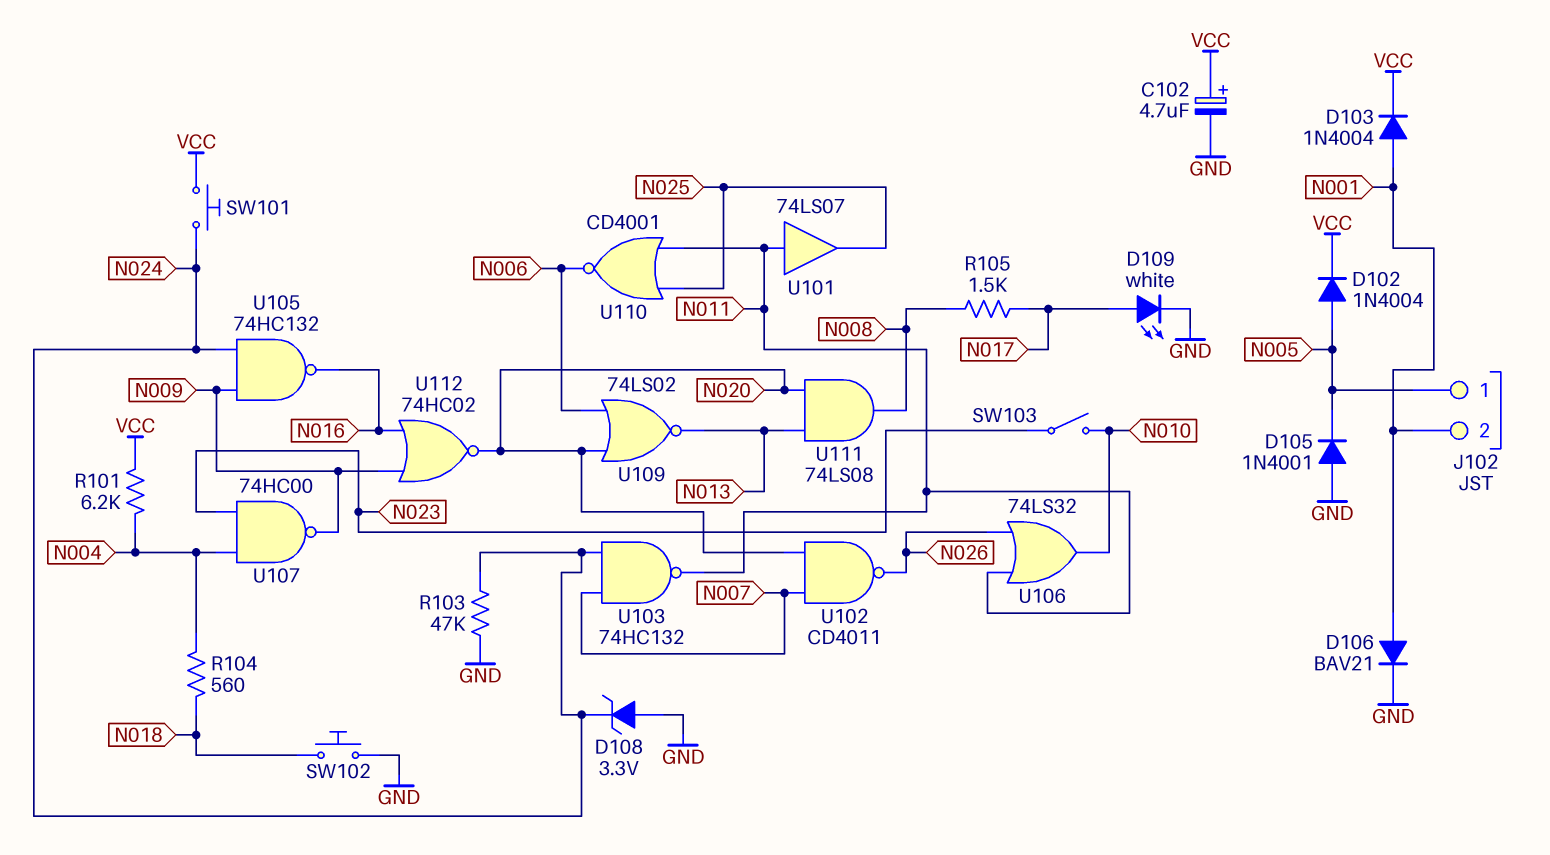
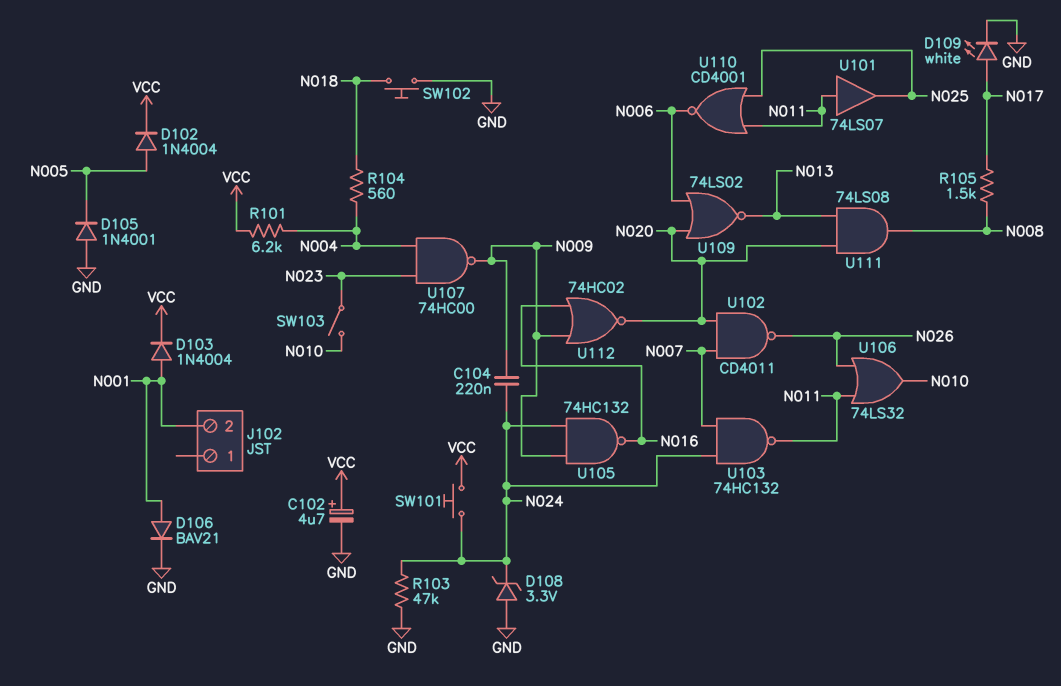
C104: none -> 220nF (N009, N024)
J102 pin 1: N005 -> none

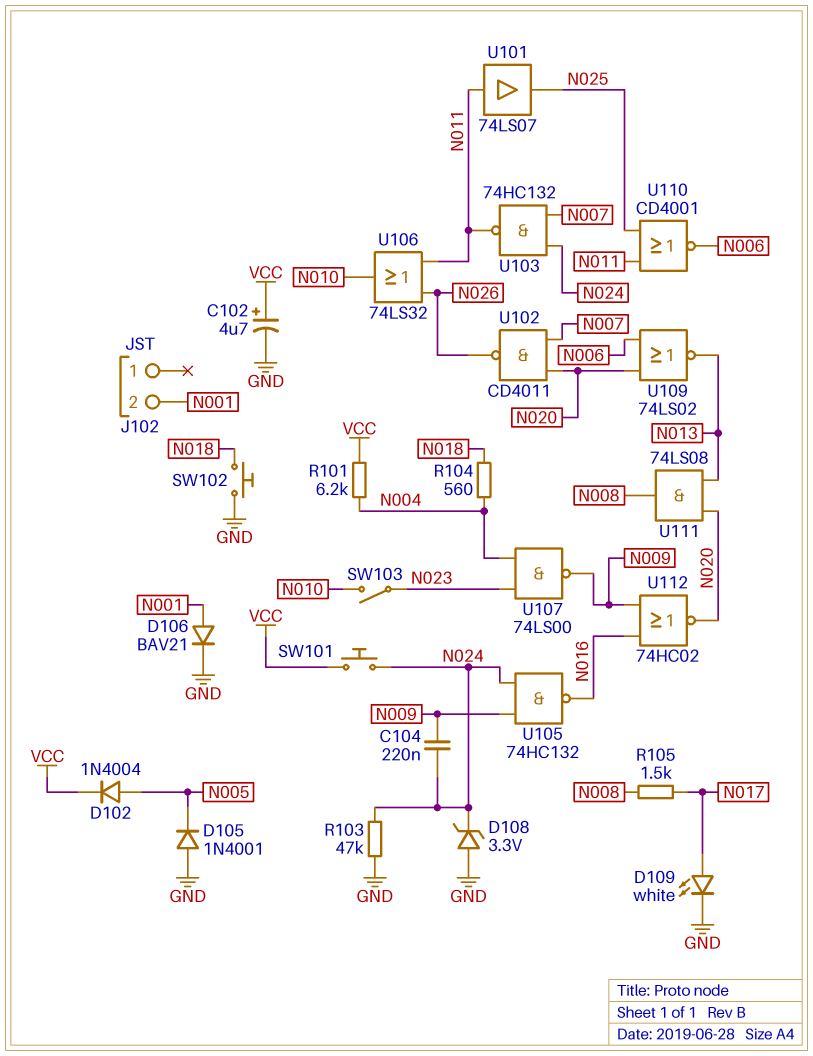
D103: diode 1N4004 (A N001, K VCC) -> none
U107: NAND 74HC00 (in N004, in N023, out N009) -> NAND 74LS00 (in N004, in N023, out N009)

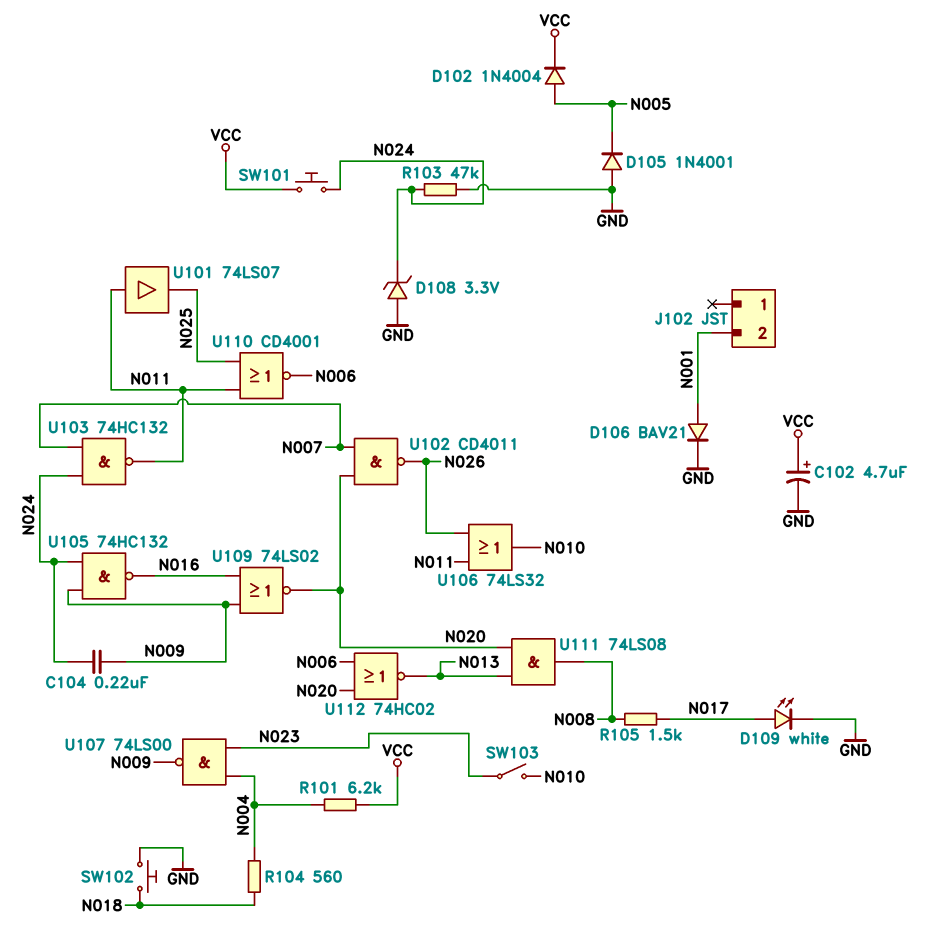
U109: NOR 74LS02 (in N006, in N020, out N013) -> NOR 74LS02 (in N009, in N016, out N020)
U112: NOR 74HC02 (in N009, in N016, out N020) -> NOR 74HC02 (in N006, in N020, out N013)

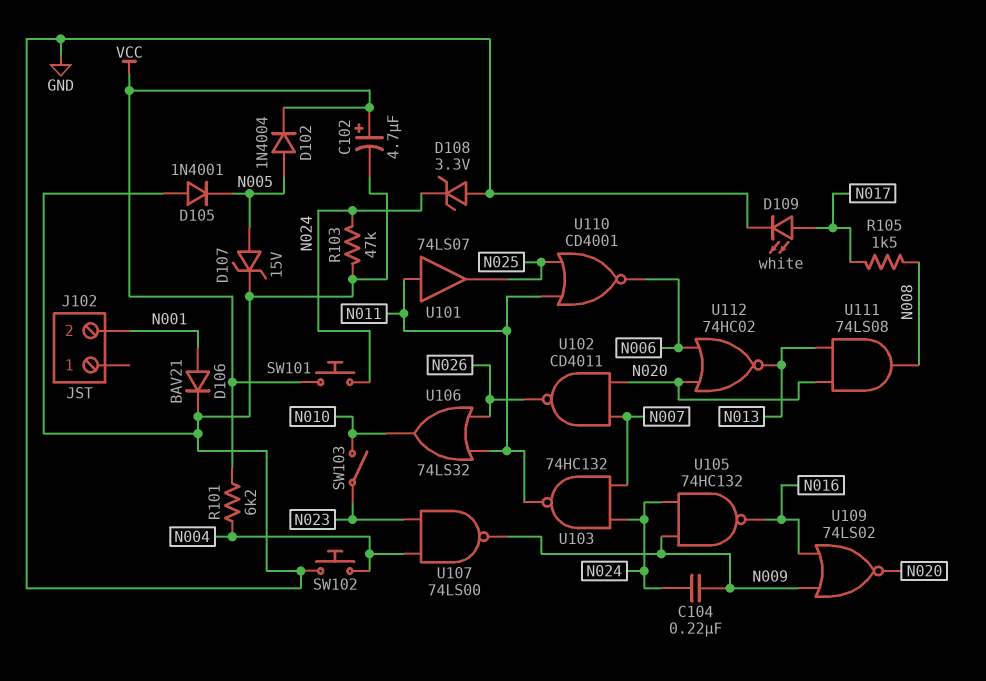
D107: none -> zener 15V (A N005, K GND)
R104: 560 (N004, N018) -> none
SW102: button (GND, N018) -> button (GND, N004)

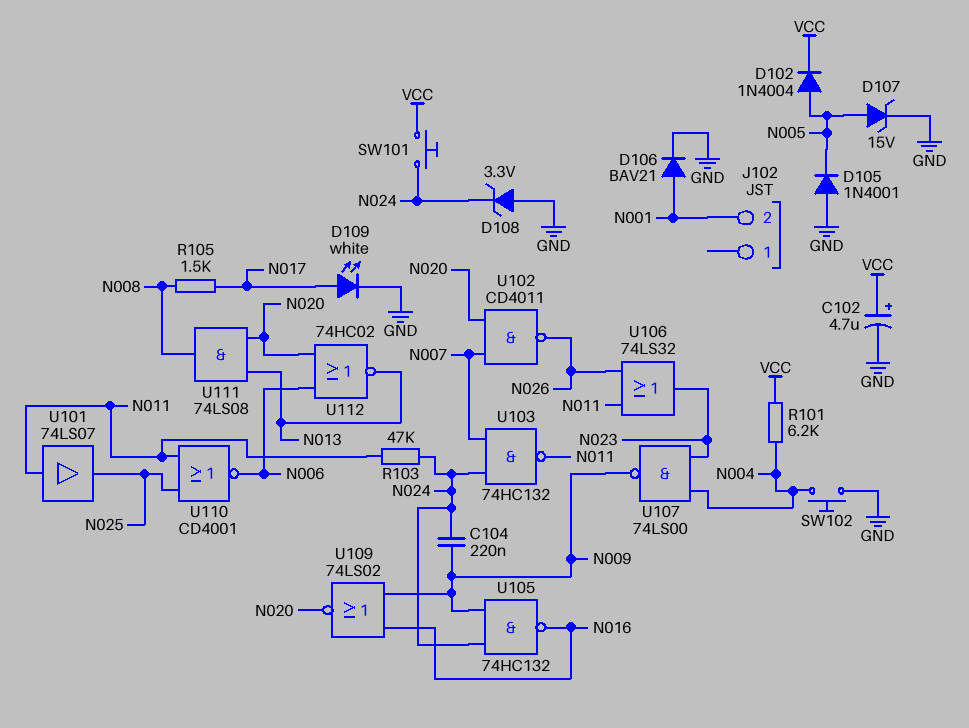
R103: 47k (GND, N024) -> 47k (N011, N024)
SW103: switch (N010, N023) -> none
U106: OR 74LS32 (in N011, in N026, out N010) -> OR 74LS32 (in N011, in N026, out N023)

